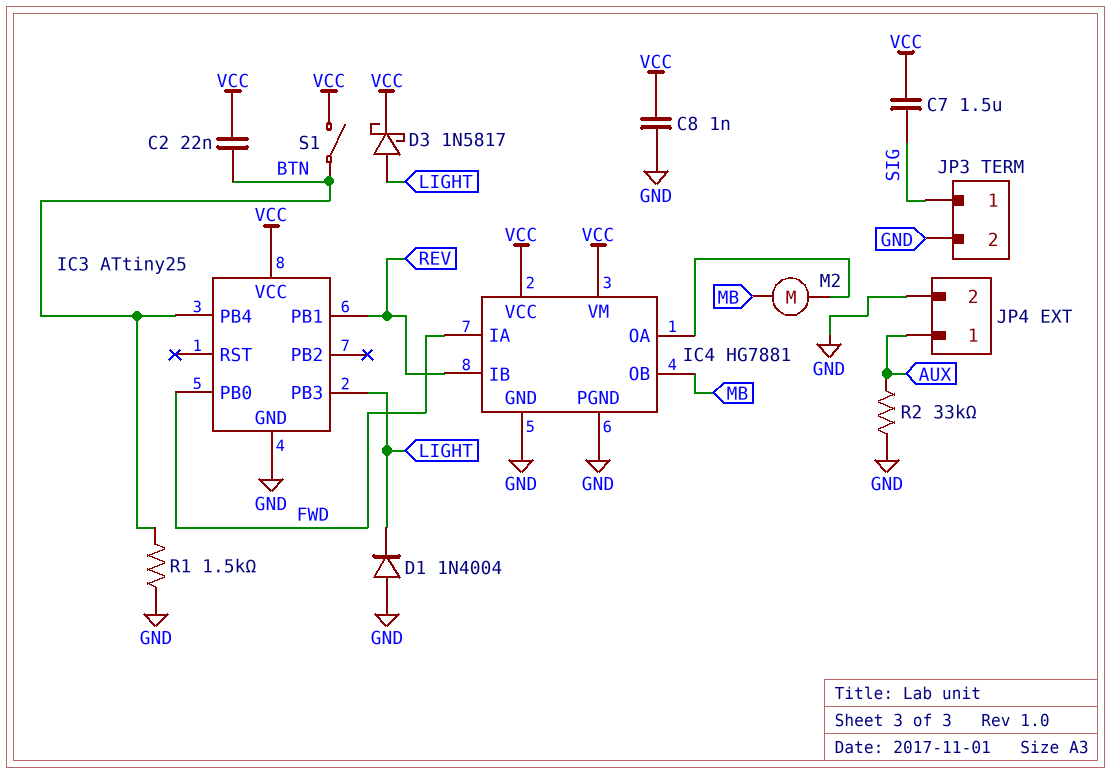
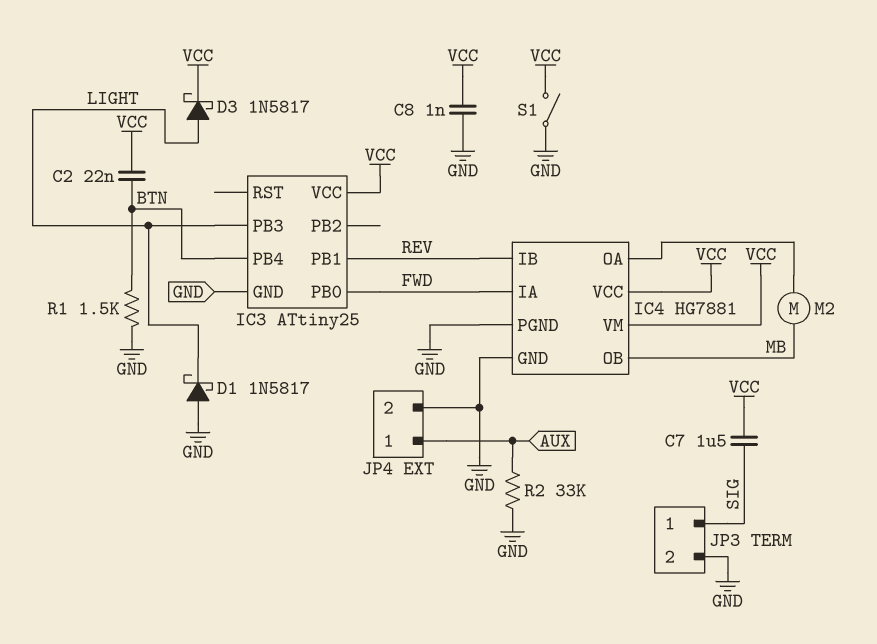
D1: diode 1N4004 (A GND, K LIGHT) -> schottky 1N5817 (A GND, K LIGHT)
S1: switch (BTN, VCC) -> switch (GND, VCC)

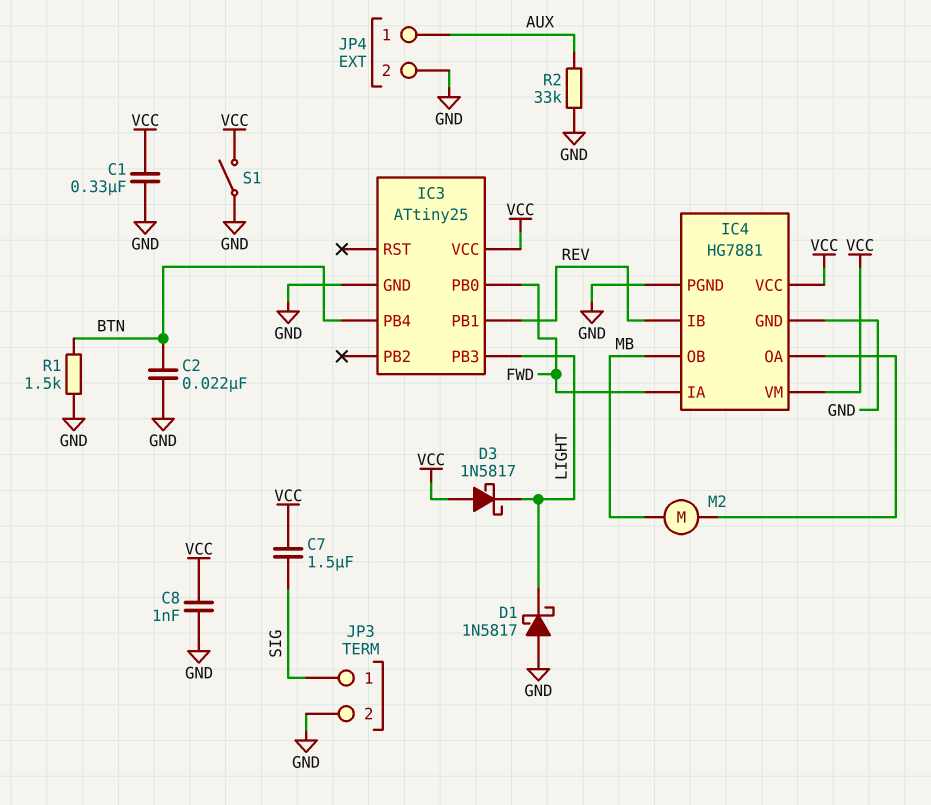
C1: none -> 330nF (GND, VCC)
C2: 22nF (BTN, VCC) -> 22nF (BTN, GND)
D3: schottky 1N5817 (A LIGHT, K VCC) -> schottky 1N5817 (A VCC, K LIGHT)

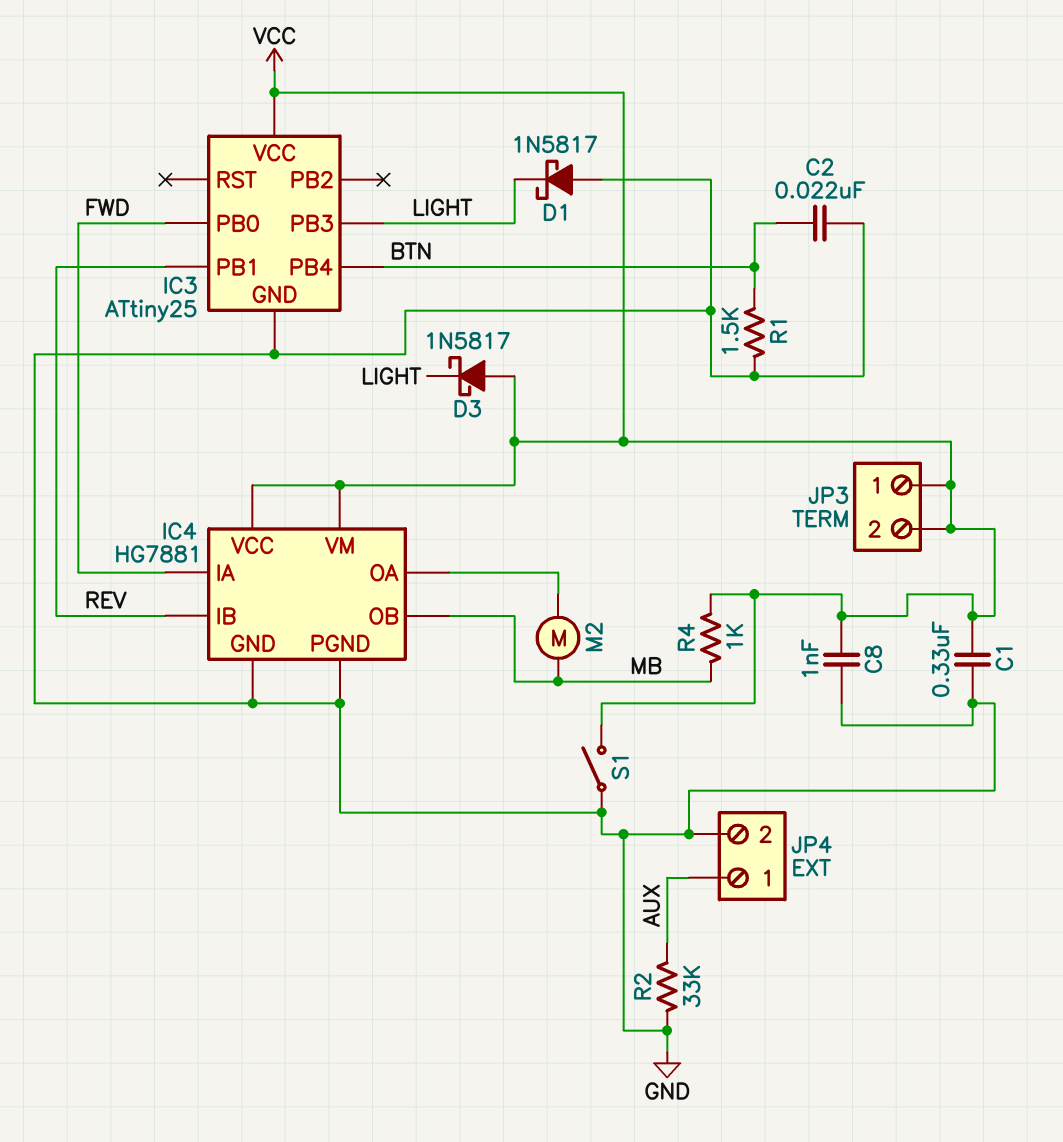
C7: 1.5uF (SIG, VCC) -> none
JP3 pin 1: SIG -> VCC
JP3 pin 2: GND -> VCC
R4: none -> 1k (MB, VCC)

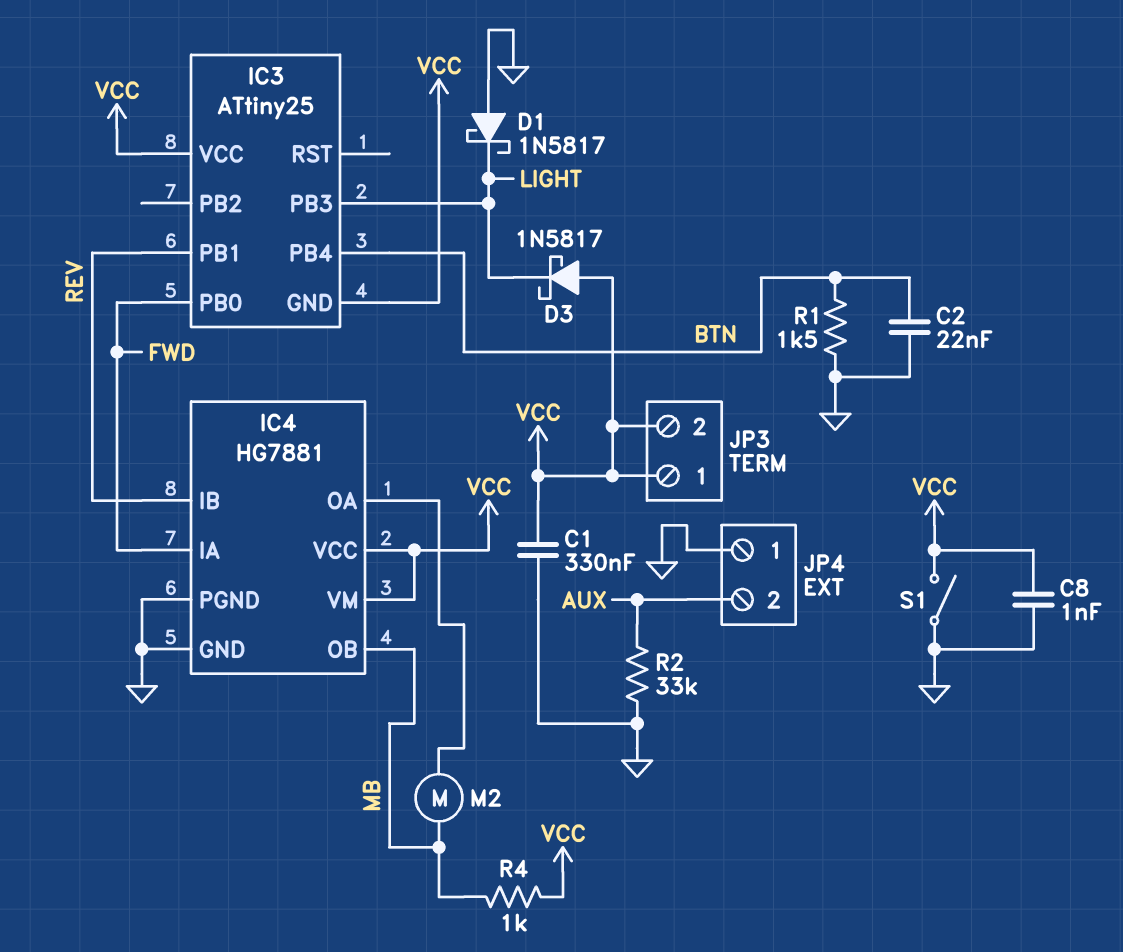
IC3 pin GND: GND -> VCC
JP4 pin 1: AUX -> GND
JP4 pin 2: GND -> AUX

